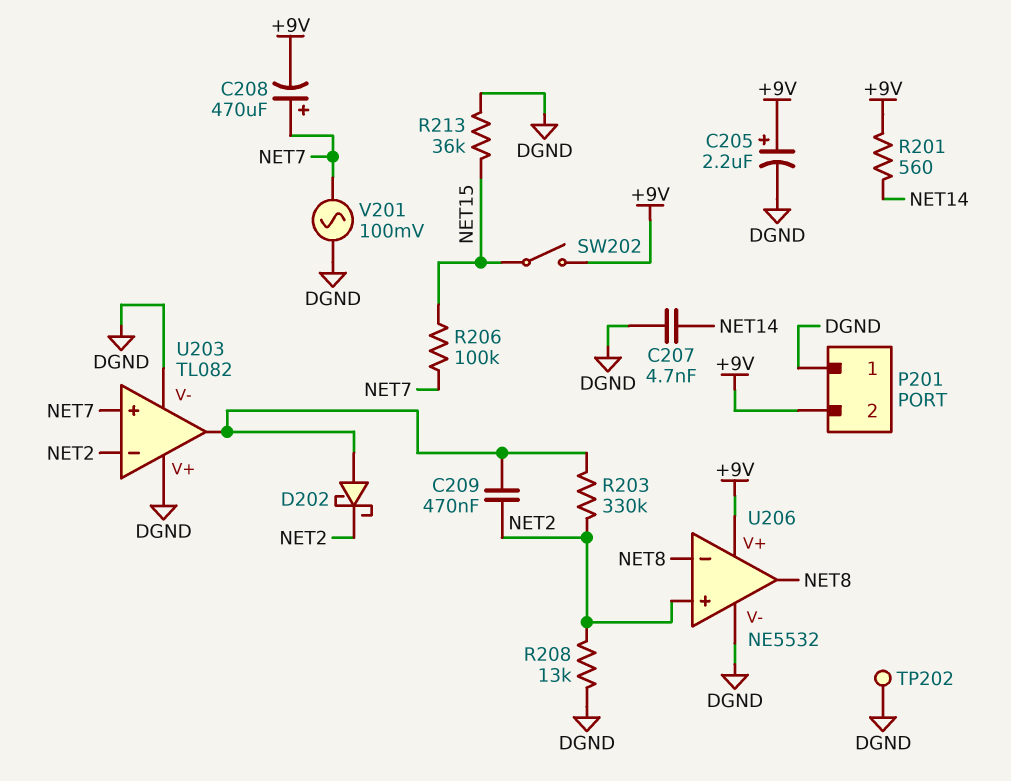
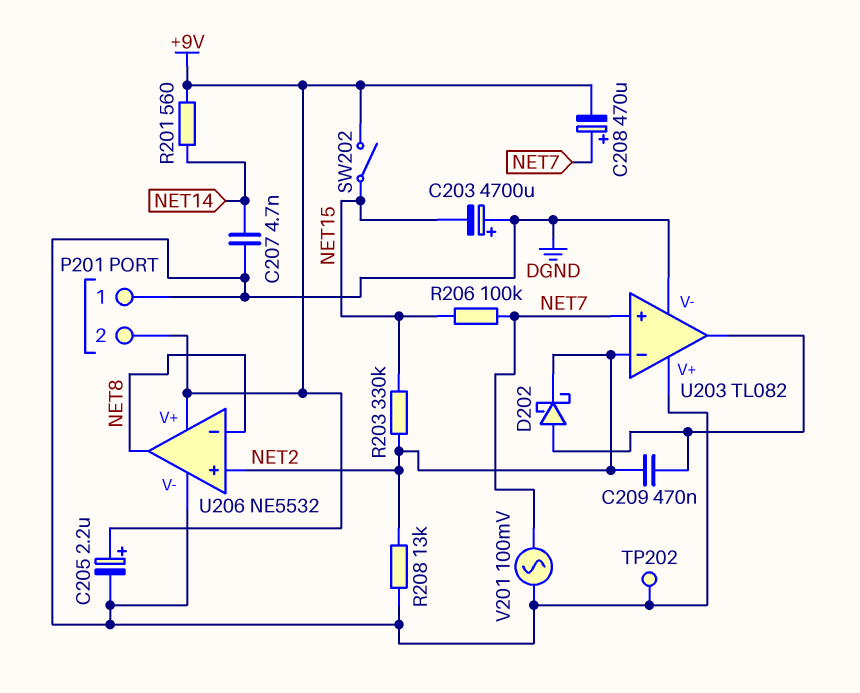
C203: none -> 4700uF (plus DGND, minus NET15)
R203: 330k (NET2, U203/out) -> 330k (NET2, NET15)
R213: 36k (DGND, NET15) -> none

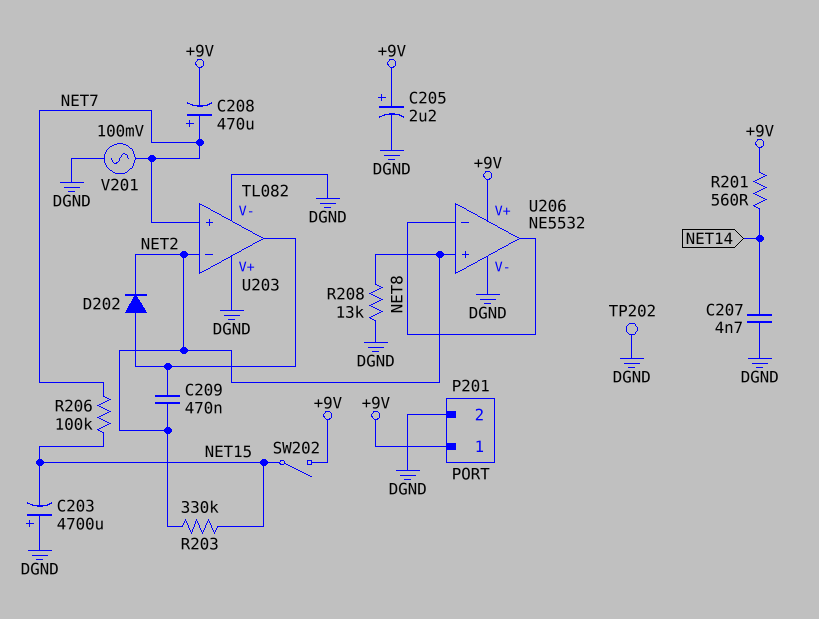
D202: schottky (A U203/out, K NET2) -> diode (A U203/out, K NET2)
P201 pin 1: DGND -> +9V
P201 pin 2: +9V -> DGND

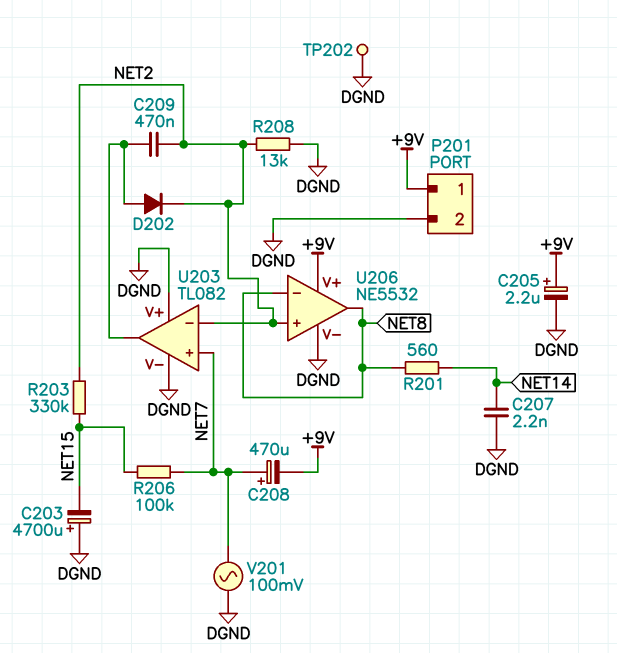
C207: 4.7nF (DGND, NET14) -> 2.2nF (DGND, NET14)
R201: 560 (+9V, NET14) -> 560 (NET8, NET14)
SW202: switch (+9V, NET15) -> none

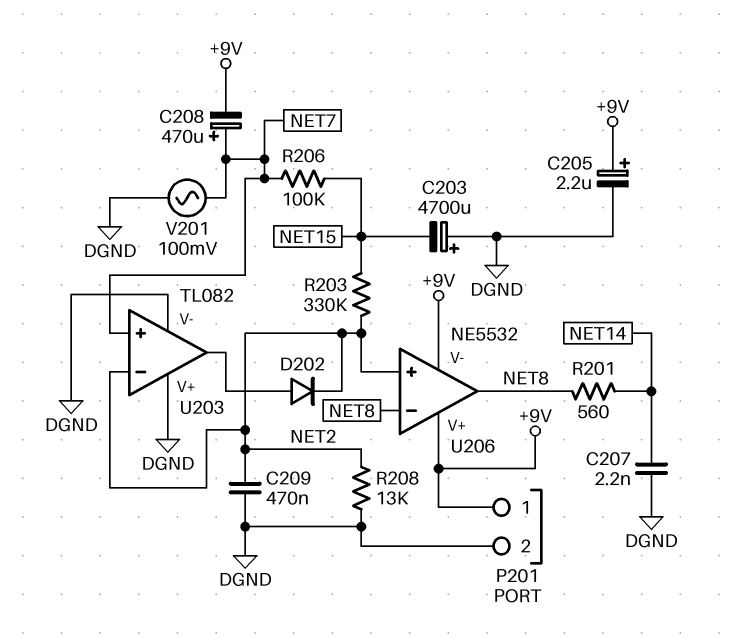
C209: 470nF (NET2, U203/out) -> 470nF (DGND, NET2)
TP202: test point (DGND) -> none
U206 pin V-: DGND -> +9V

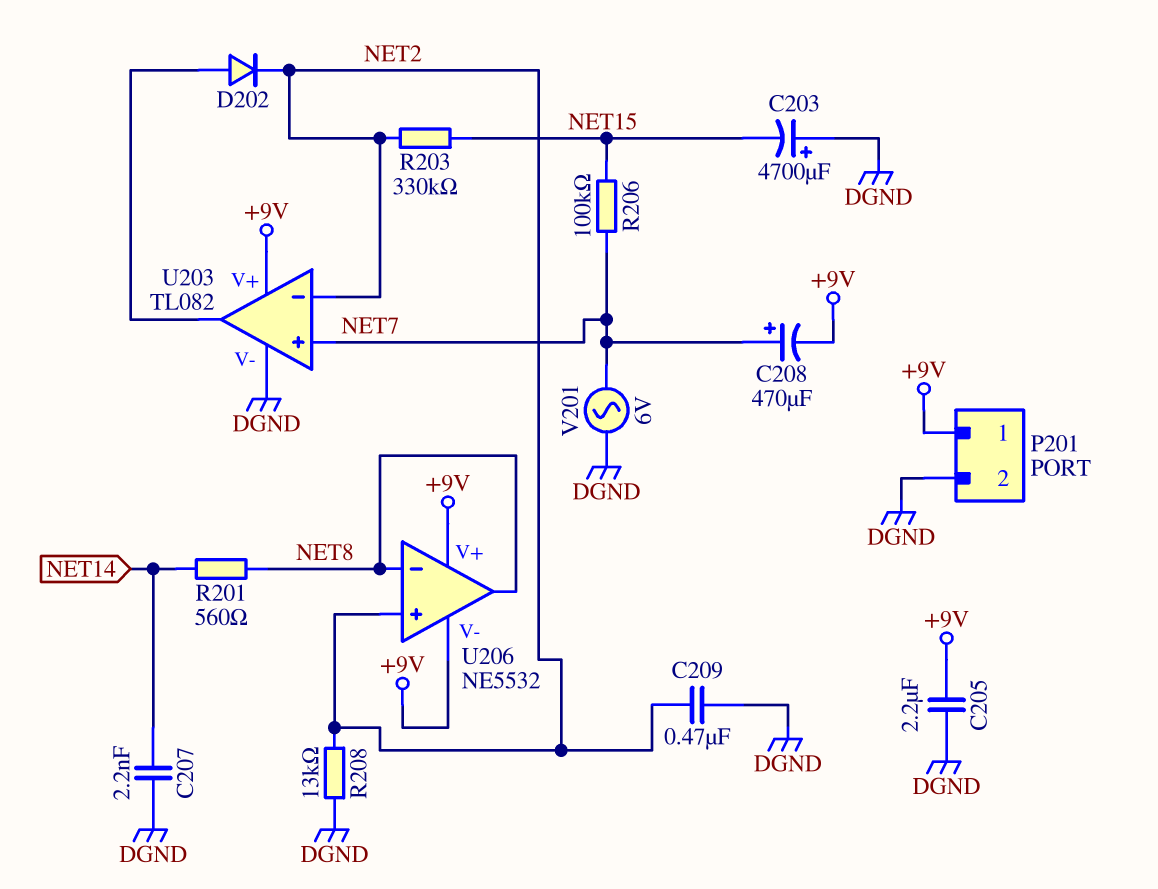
C205: 2.2uF (plus +9V, minus DGND) -> 2.2uF (+9V, DGND)
U203 pin V+: DGND -> +9V
V201: AC 100mV (DGND, NET7) -> AC 6V (DGND, NET7)

